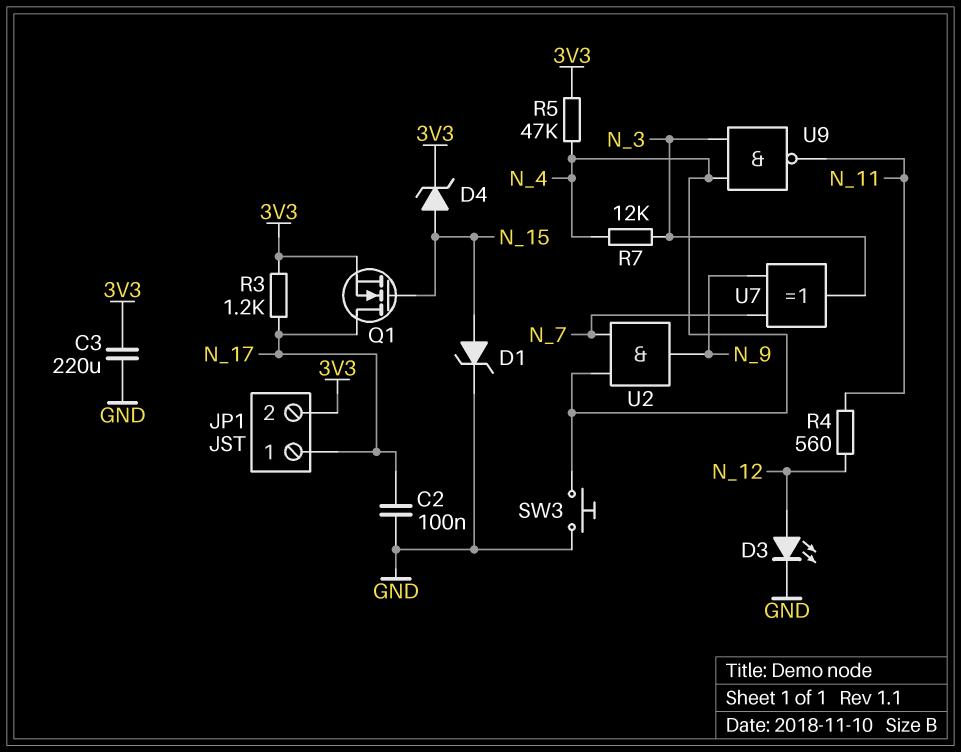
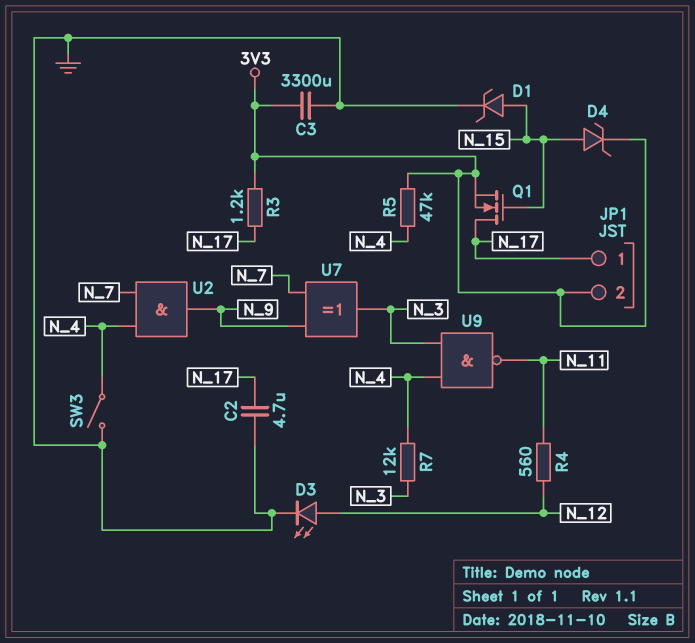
C2: 100nF (GND, N_17) -> 4.7uF (GND, N_17)
C3: 220uF (3V3, GND) -> 3300uF (3V3, GND)
SW3: button (GND, N_4) -> switch (GND, N_4)

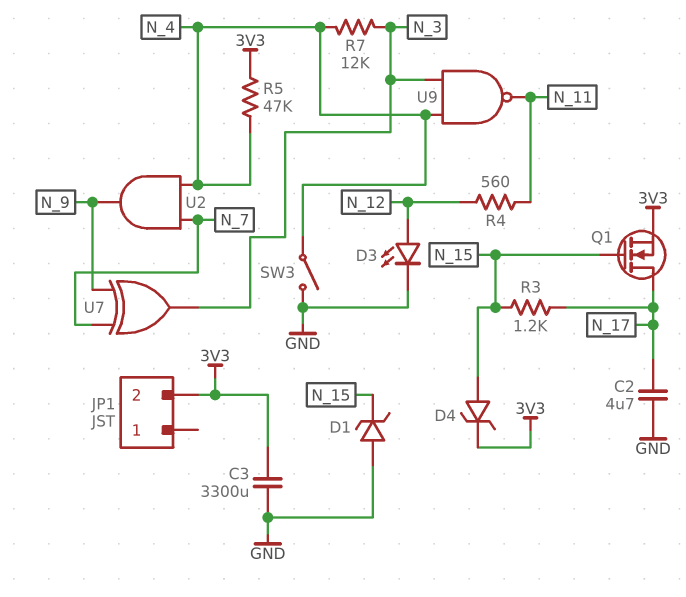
D1: zener (A N_15, K GND) -> zener (A GND, K N_15)
JP1 pin 1: N_17 -> none
R3: 1.2k (3V3, N_17) -> 1.2k (N_15, N_17)

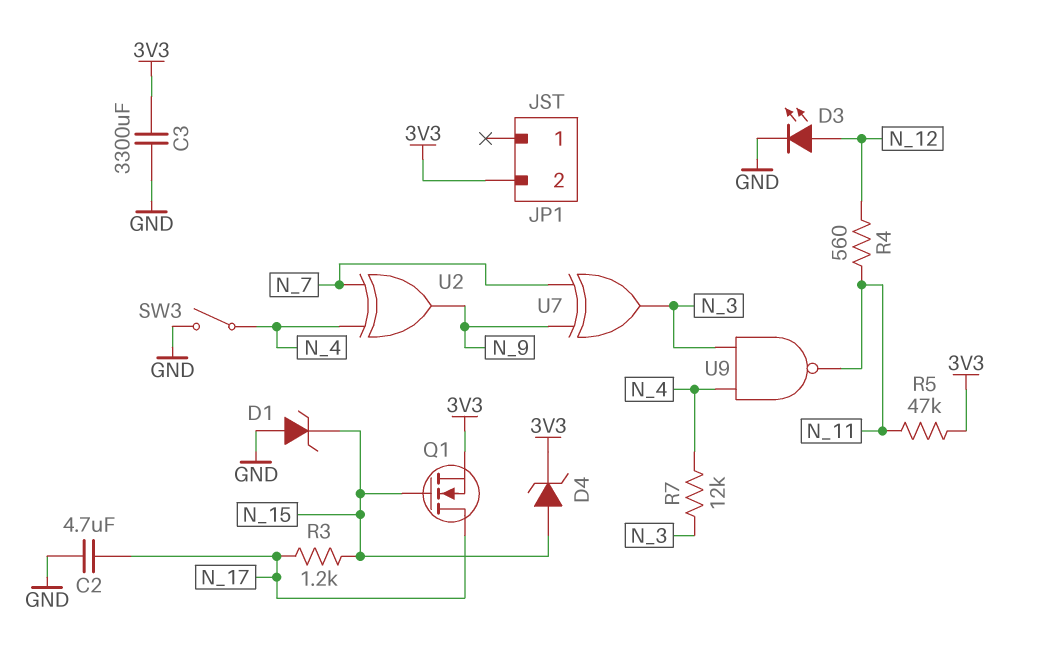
R5: 47k (3V3, N_4) -> 47k (3V3, N_11)
U2: AND (in N_4, in N_7, out N_9) -> XOR (in N_4, in N_7, out N_9)

